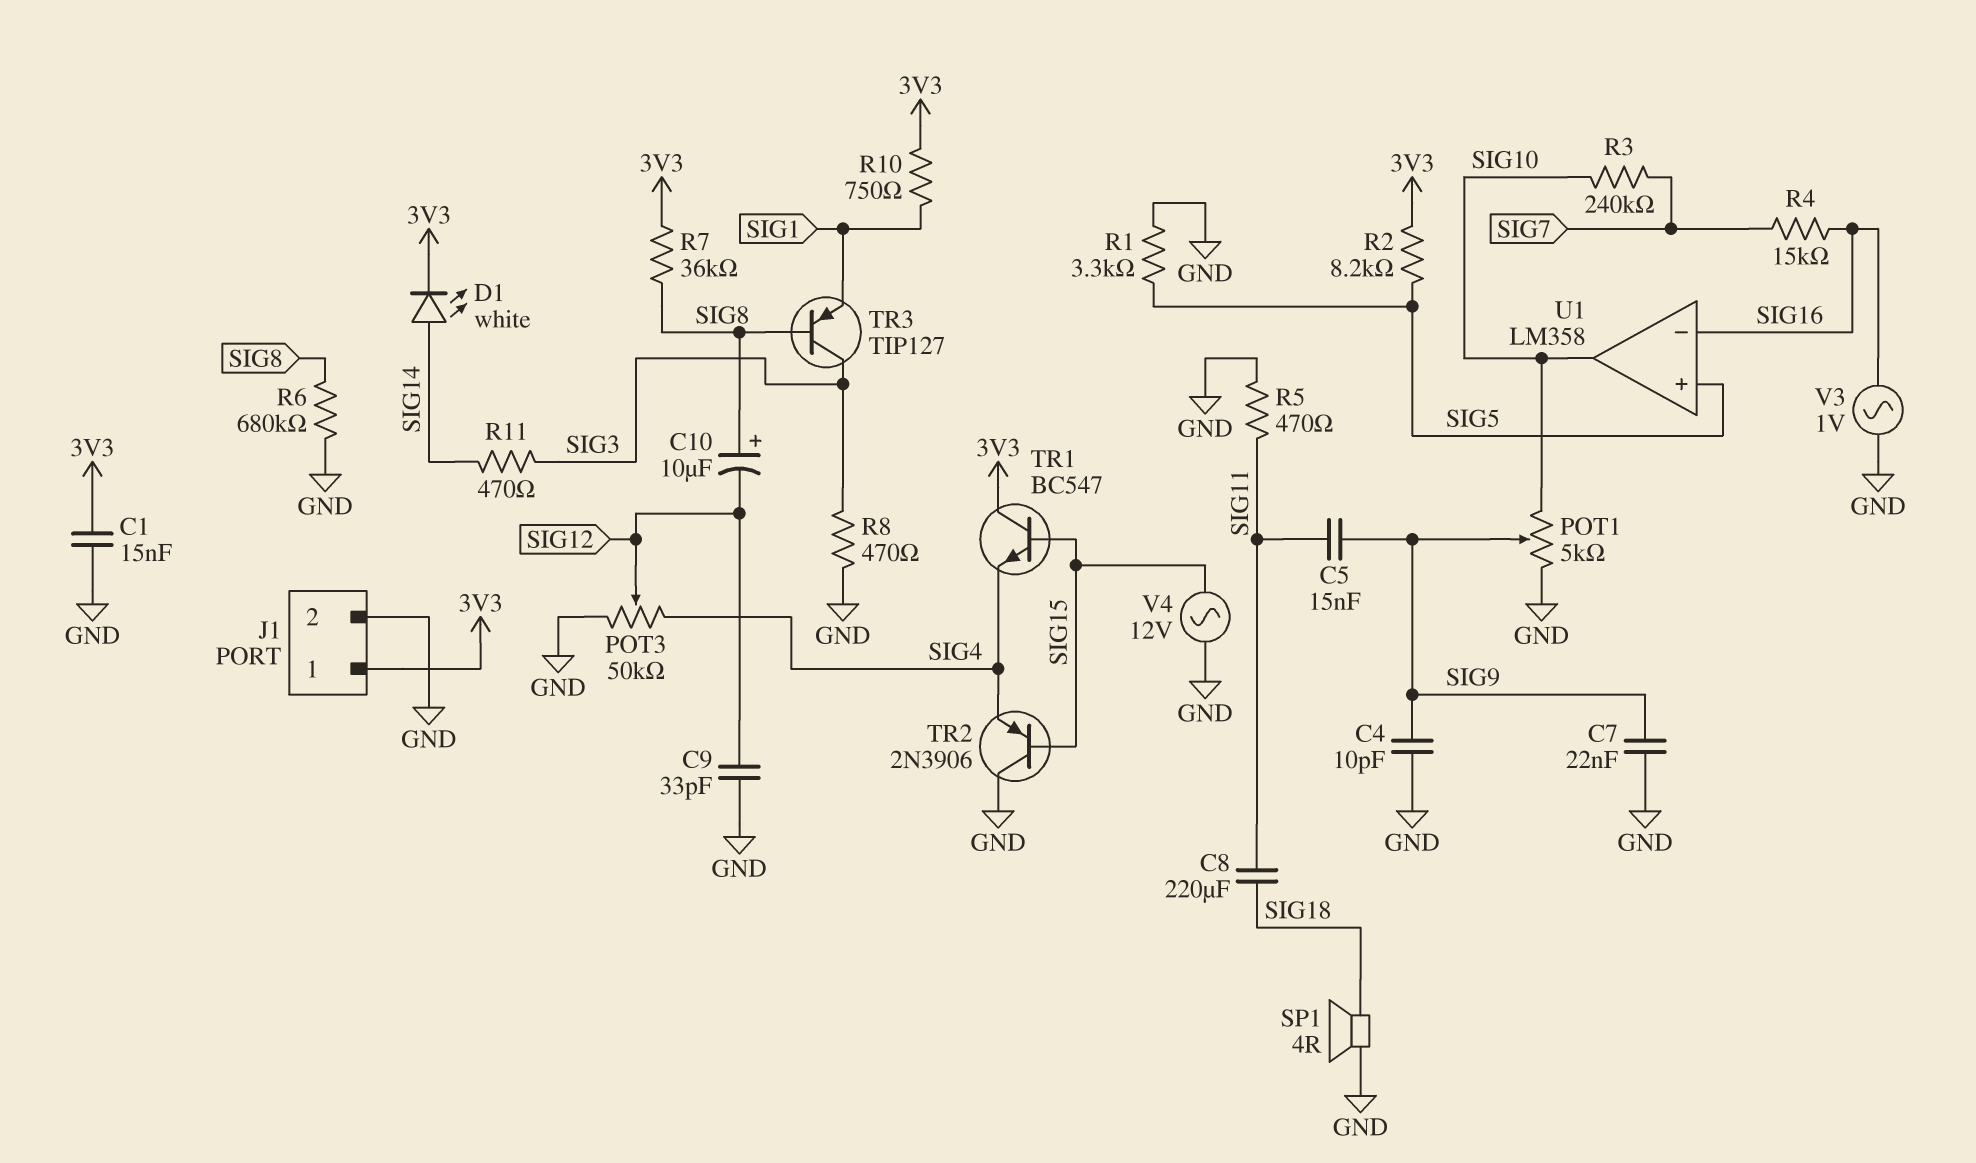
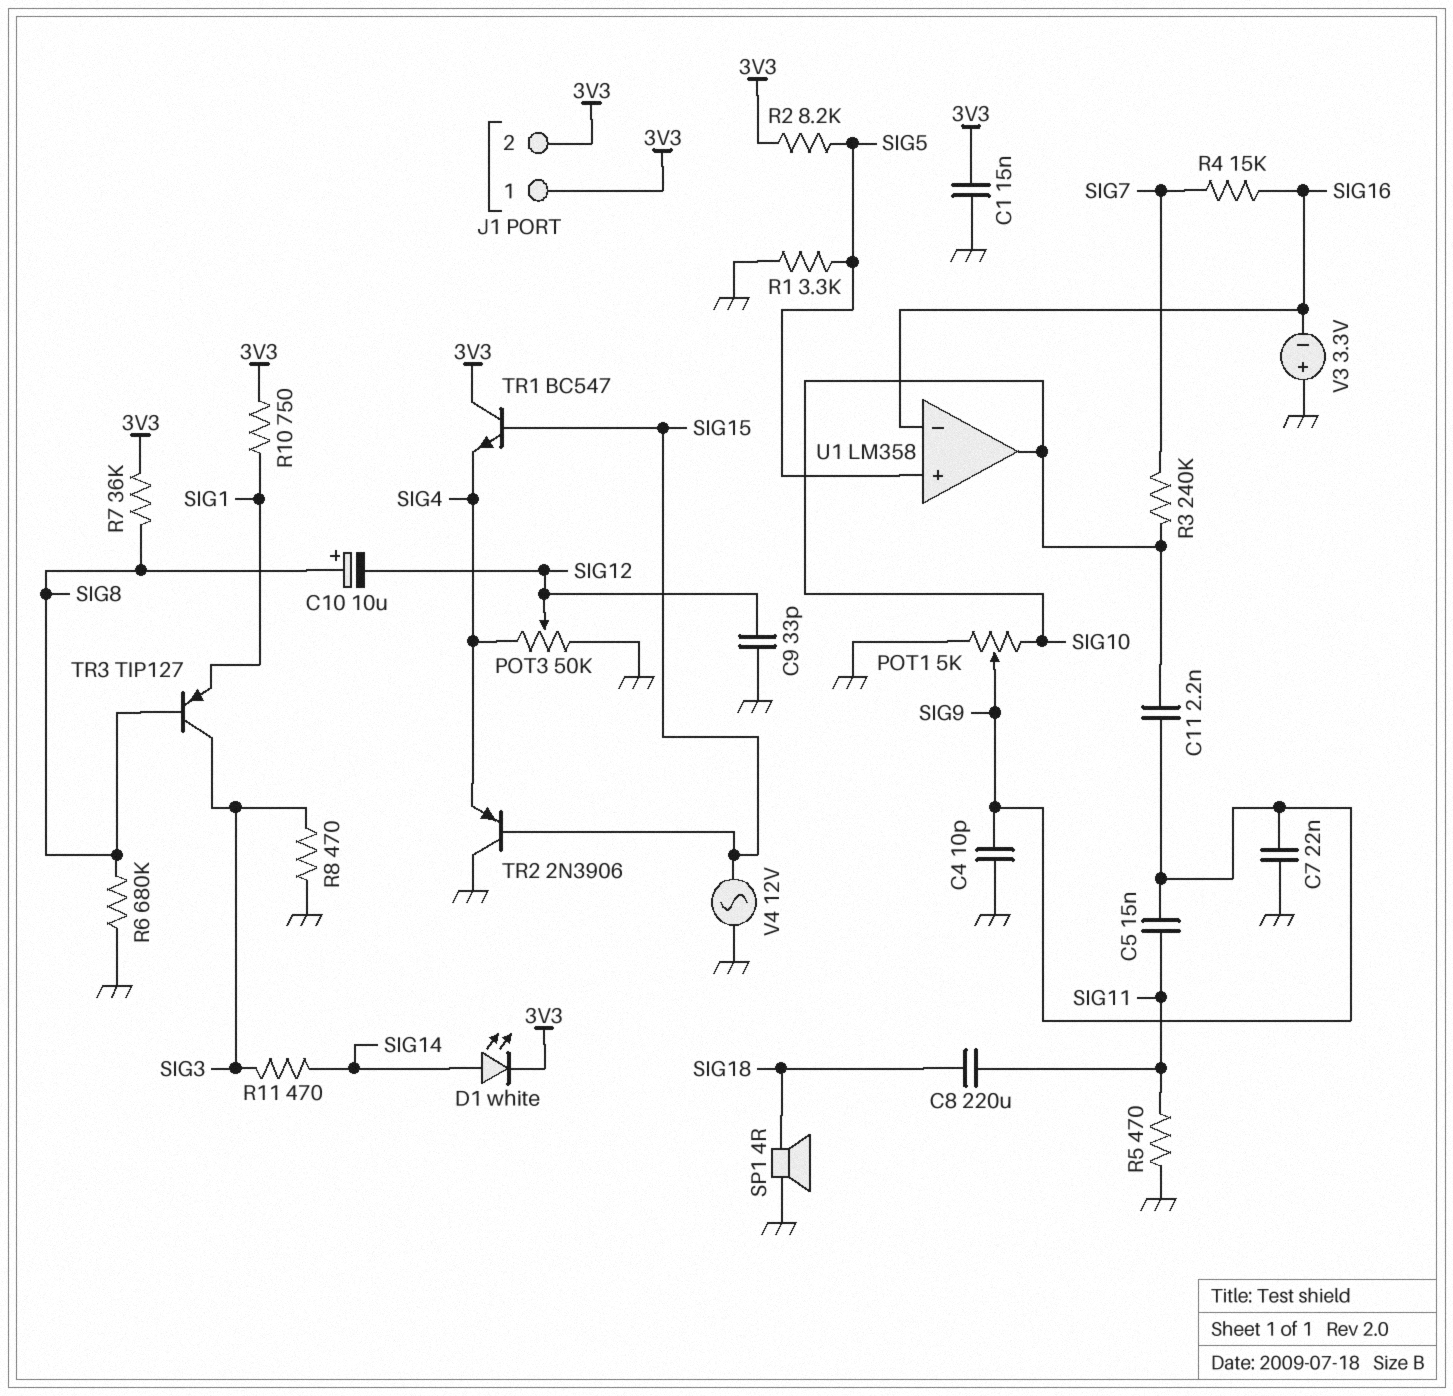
C11: none -> 2.2nF (SIG9, SIG10)
J1 pin 2: GND -> 3V3
V3: AC 1V (GND, SIG16) -> 3.3V (plus GND, minus SIG16)

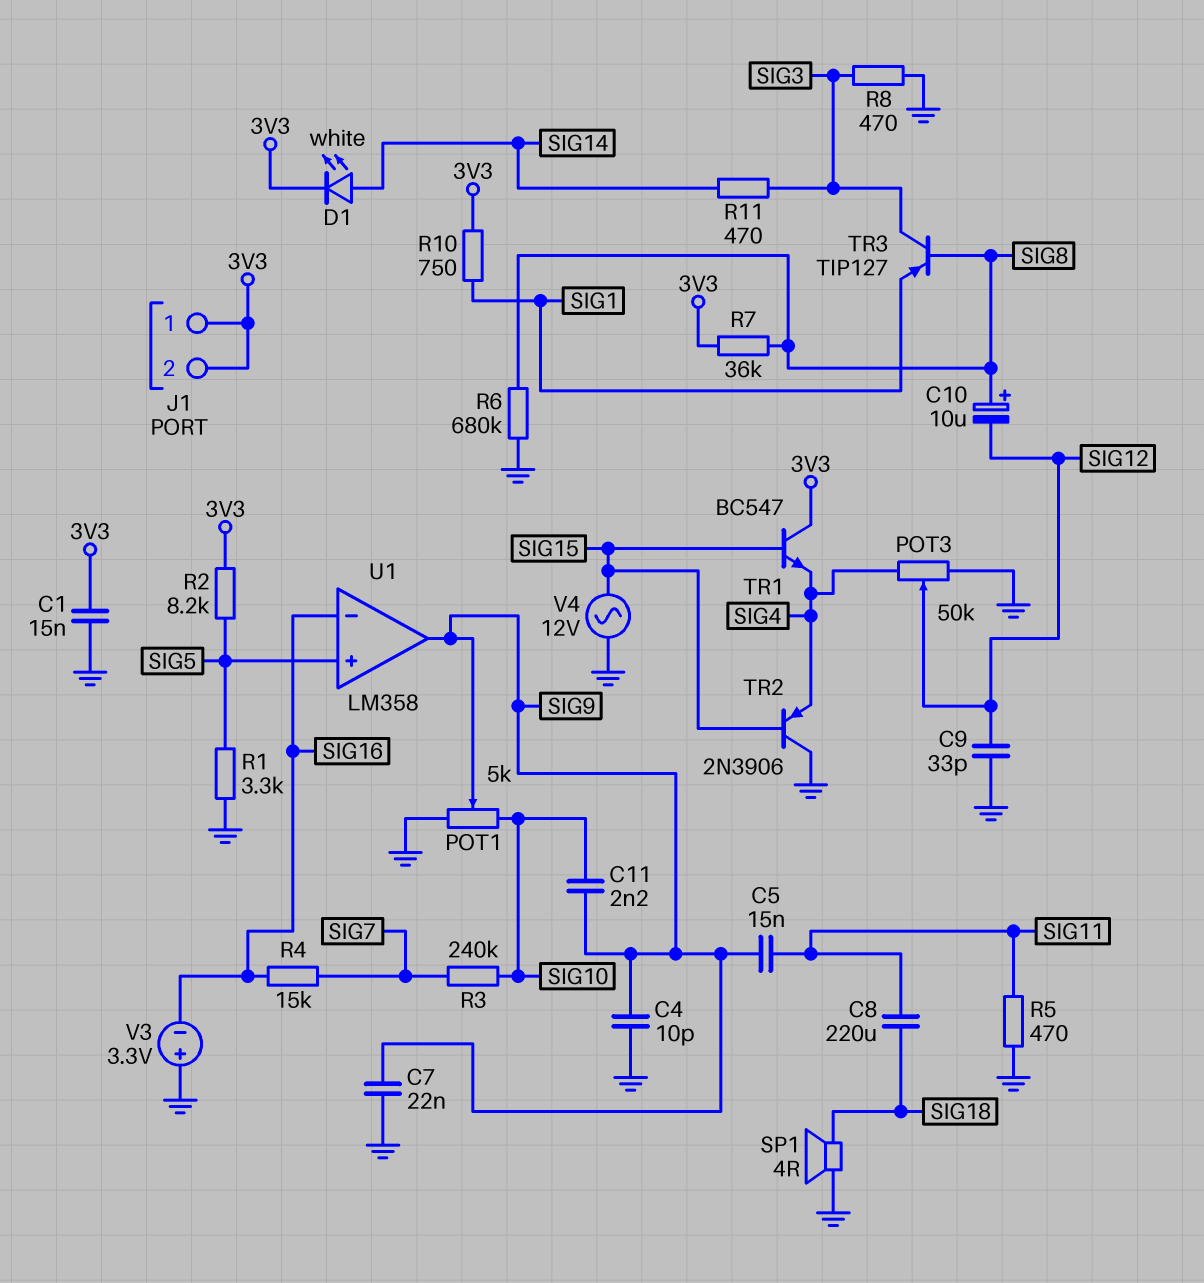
U1 pin out: SIG10 -> SIG9

